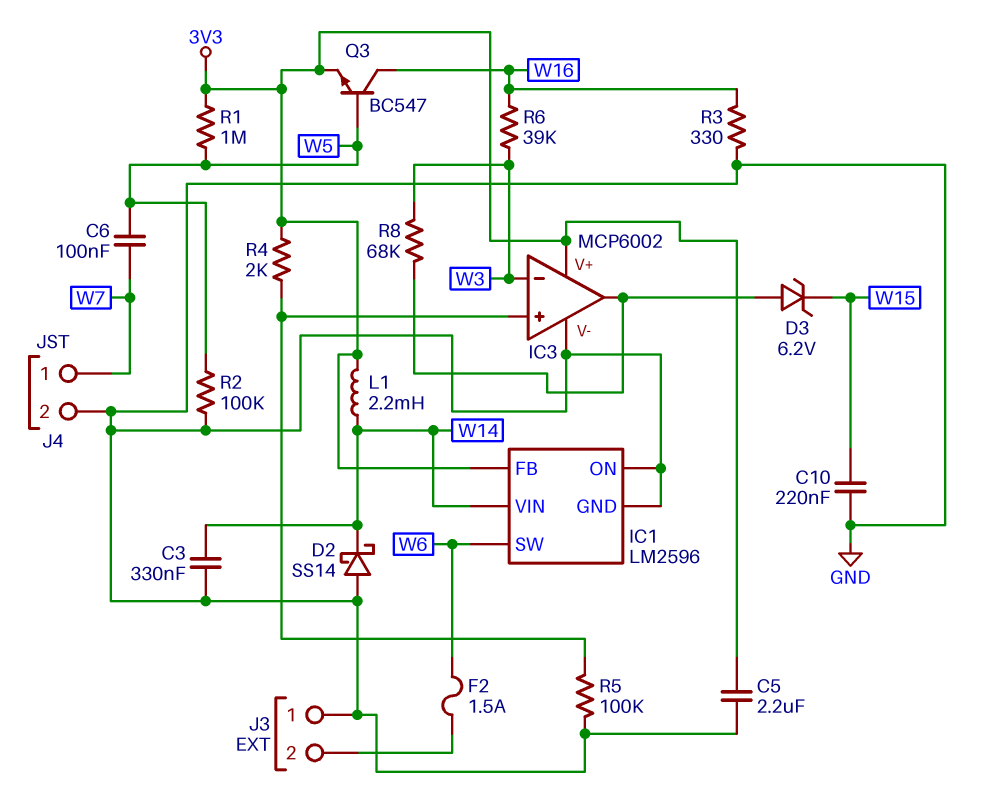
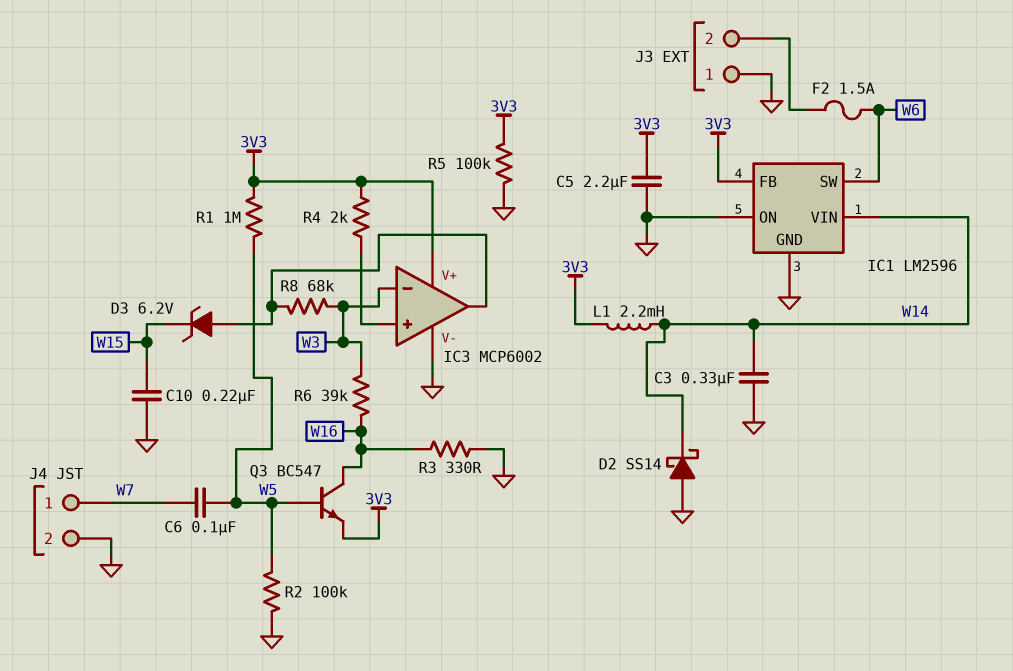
R5: 100k (GND, IC3/in+) -> 100k (3V3, GND)

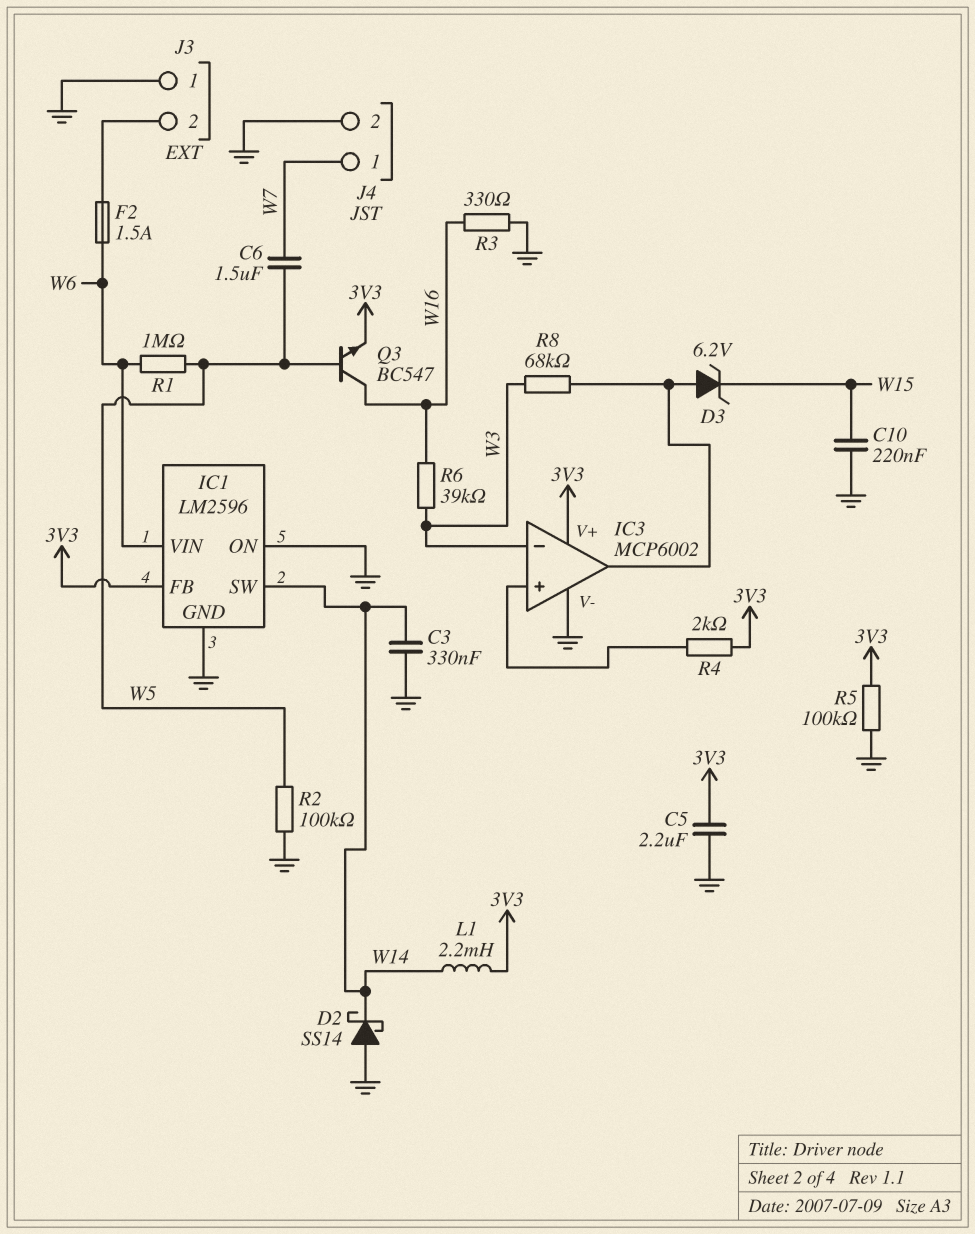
C6: 100nF (W5, W7) -> 1.5uF (W5, W7)
IC1 pin SW: W6 -> W14
IC1 pin VIN: W14 -> W6
R1: 1M (3V3, W5) -> 1M (W5, W6)

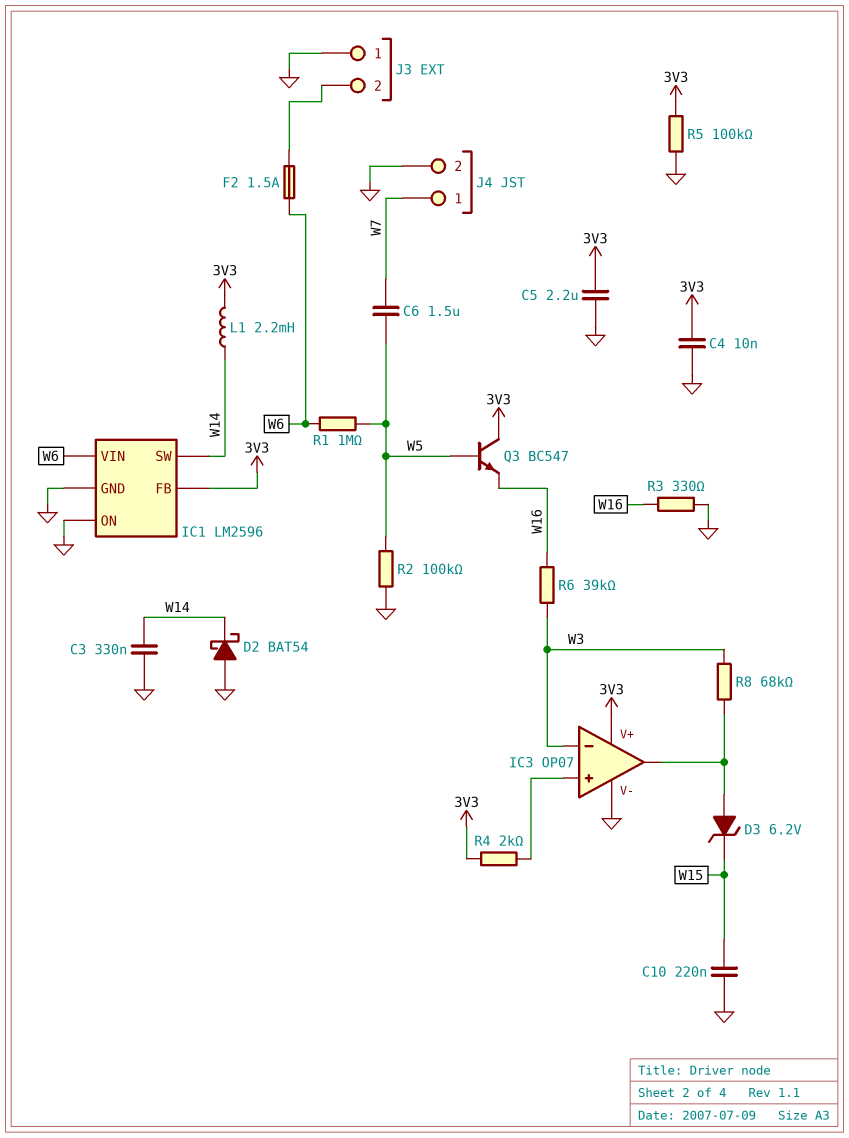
C4: none -> 10nF (3V3, GND)
D2: schottky SS14 (A GND, K W14) -> schottky BAT54 (A GND, K W14)
IC3: MCP6002 -> OP07
Q3: NPN BC547 (B W5, C W16, E 3V3) -> NPN BC547 (B W5, C 3V3, E W16)

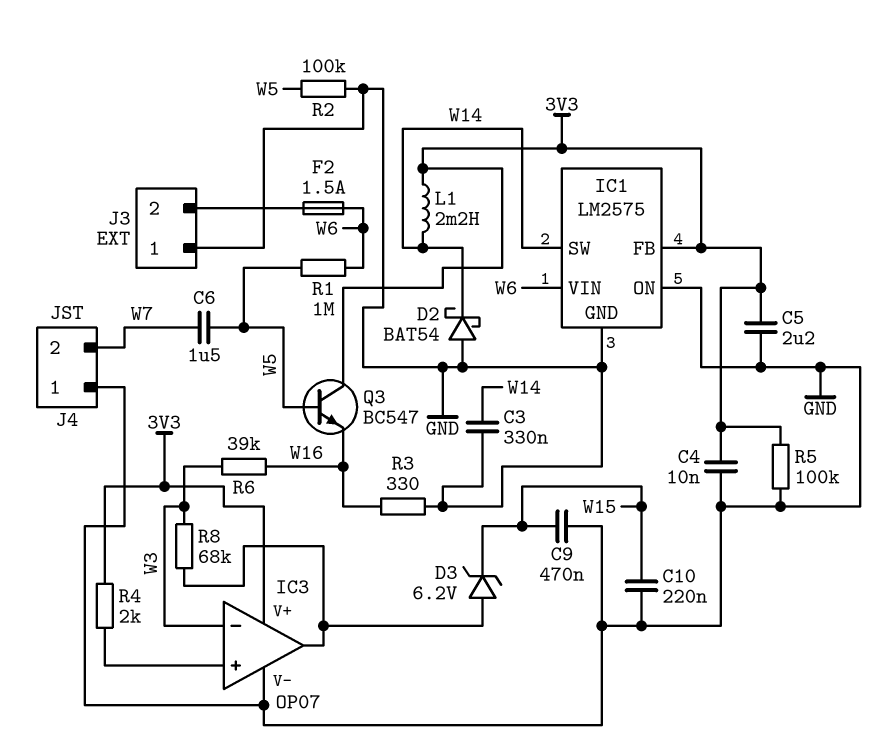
C9: none -> 470nF (GND, W15)
IC1: LM2596 -> LM2575
J4 pin 1: W7 -> GND
J4 pin 2: GND -> W7

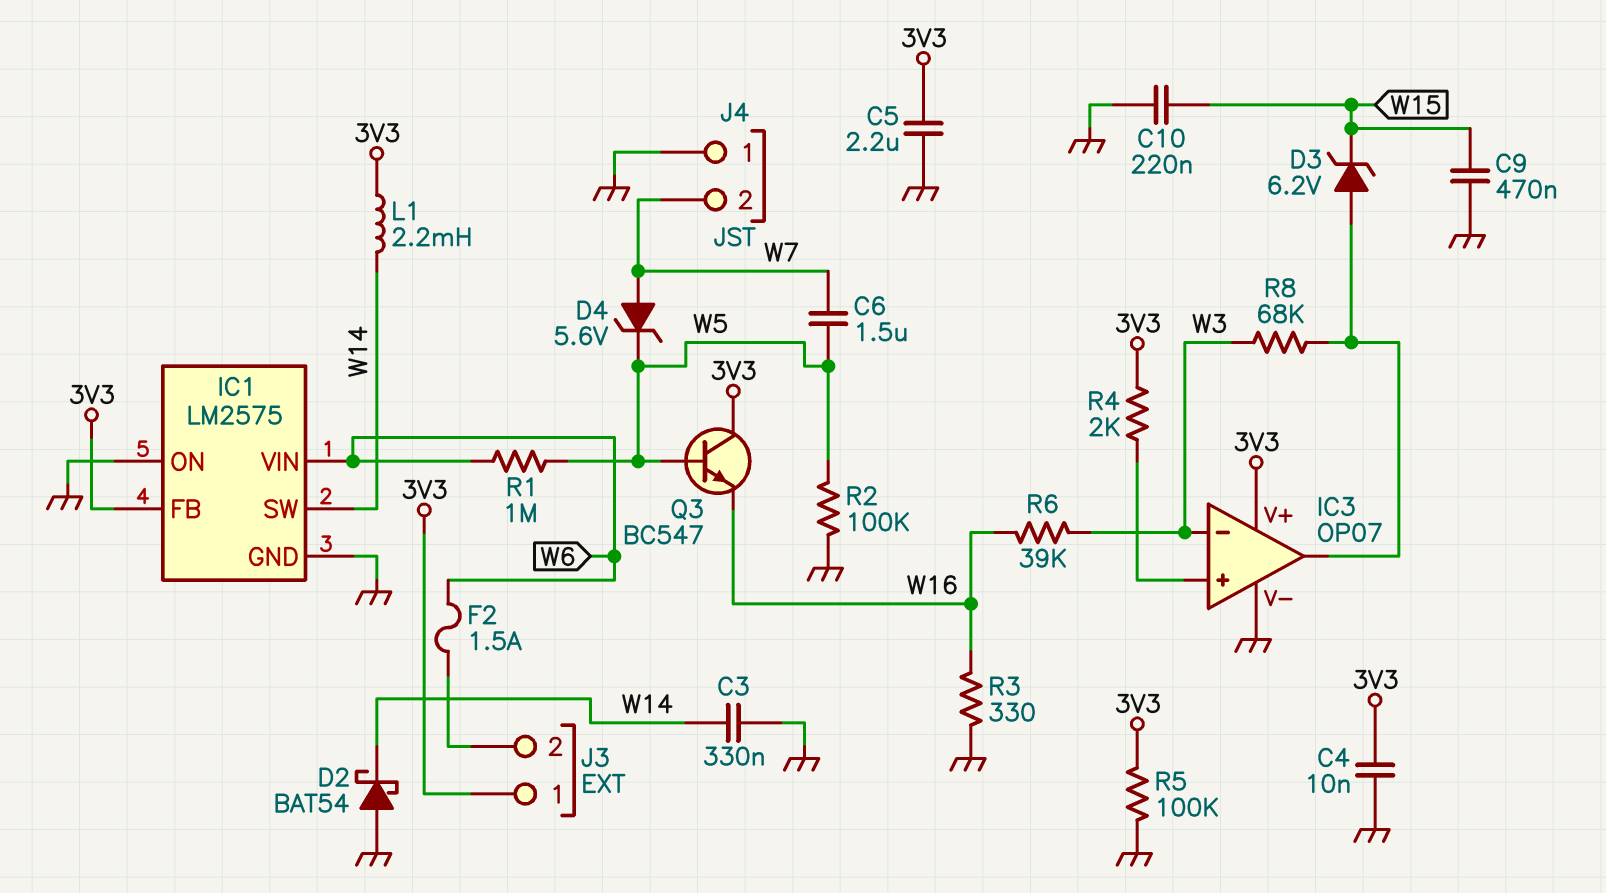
D4: none -> zener 5.6V (A W7, K W5)
J3 pin 1: GND -> 3V3

